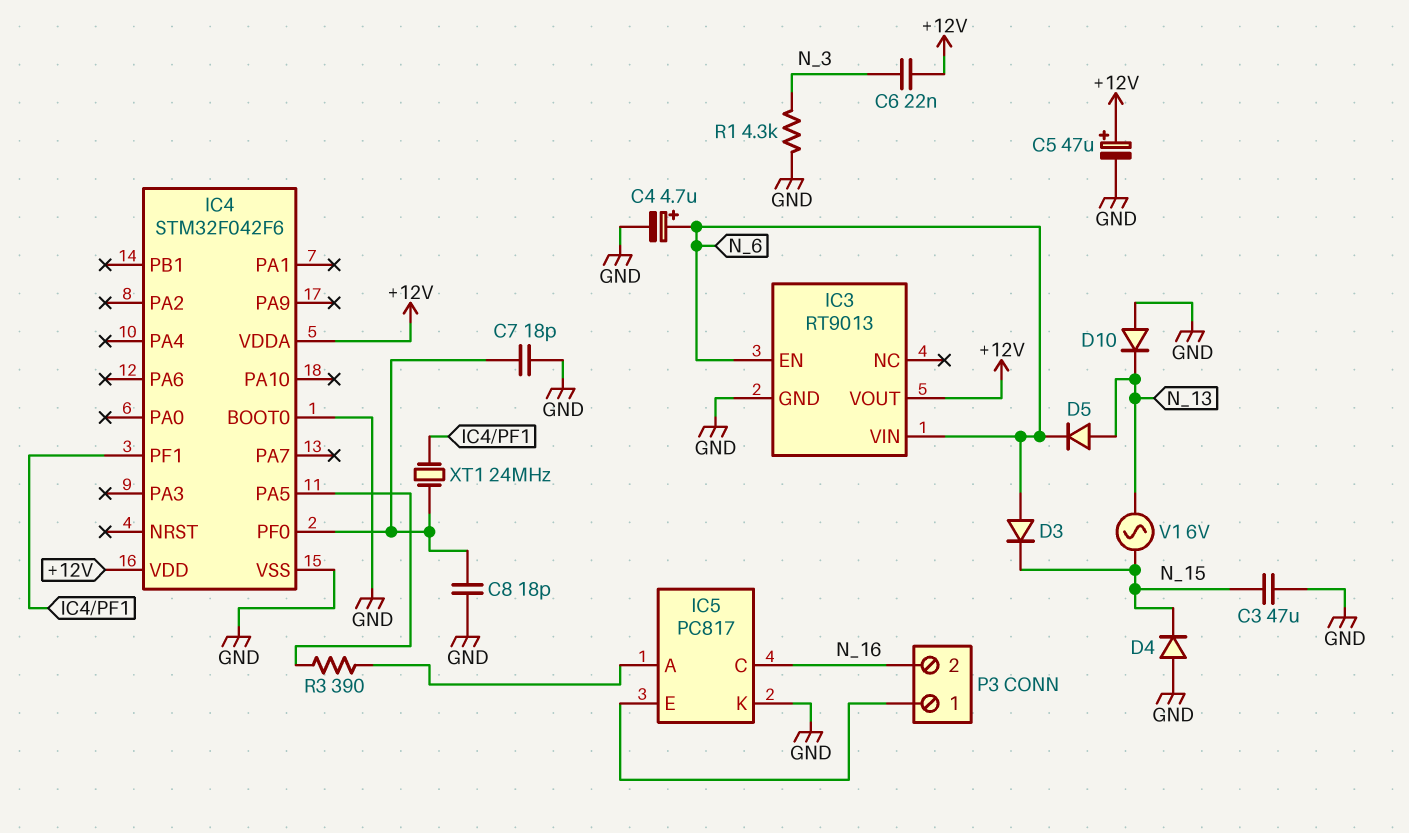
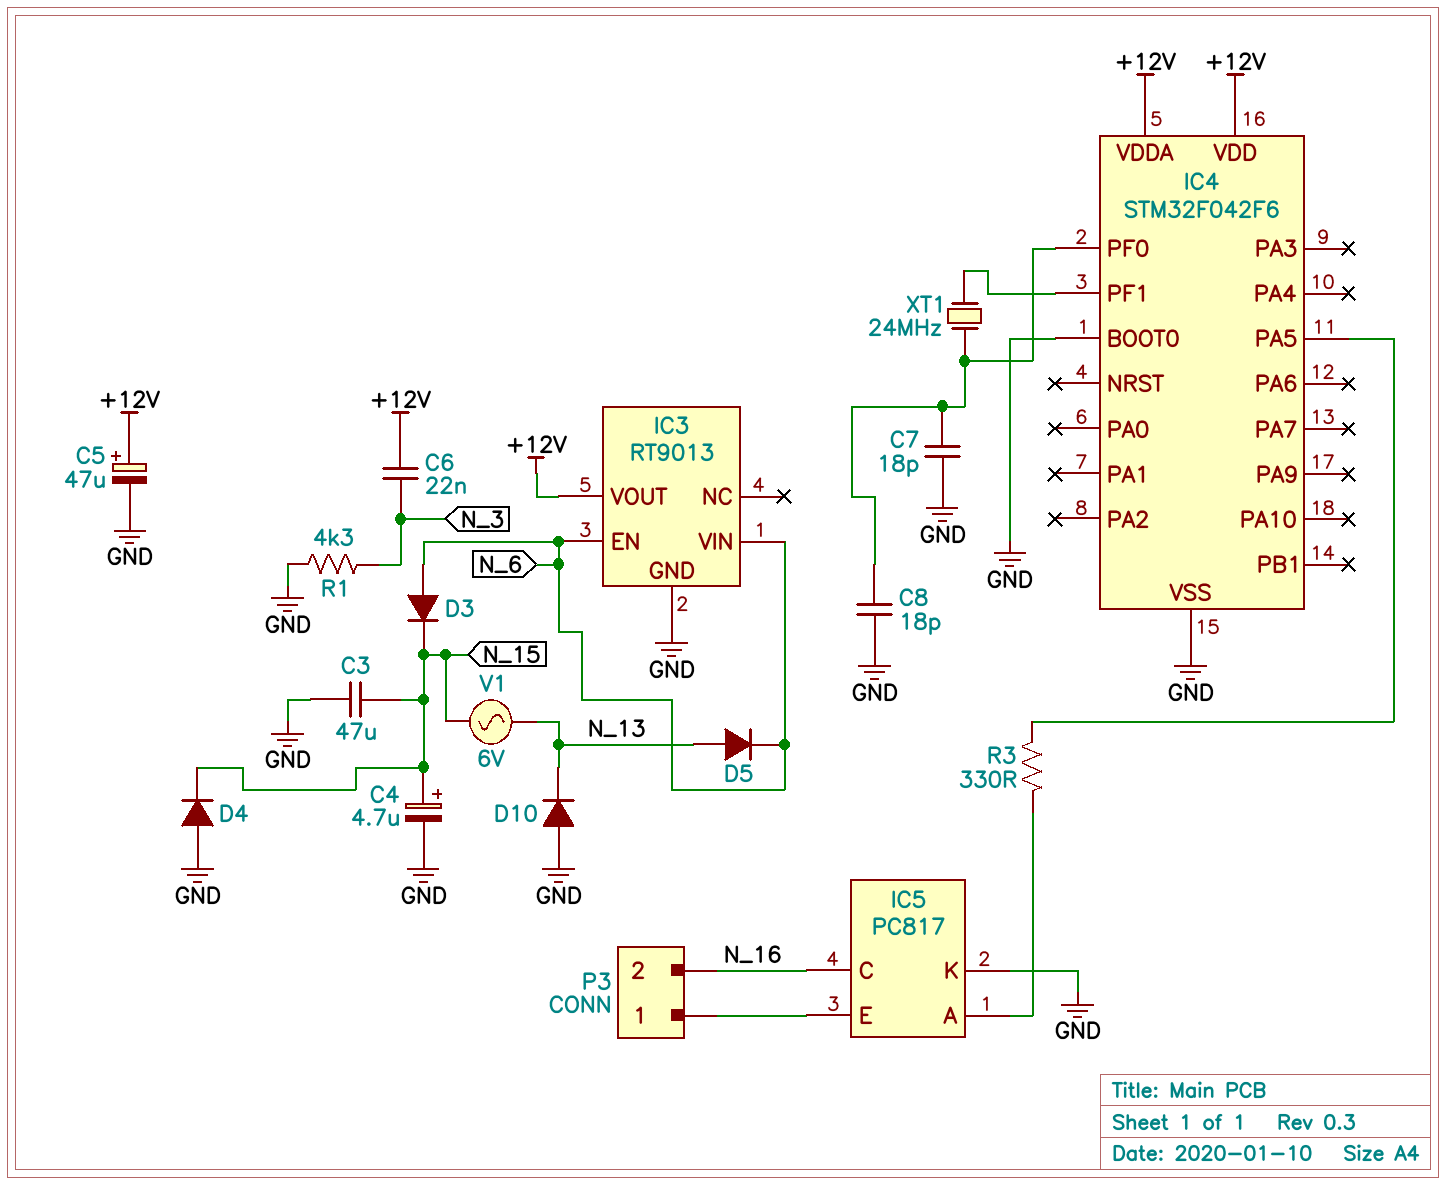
C4: 4.7uF (plus N_6, minus GND) -> 4.7uF (plus N_15, minus GND)
R3: 390 (IC4/PA5, IC5/A) -> 330 (IC4/PA5, IC5/A)

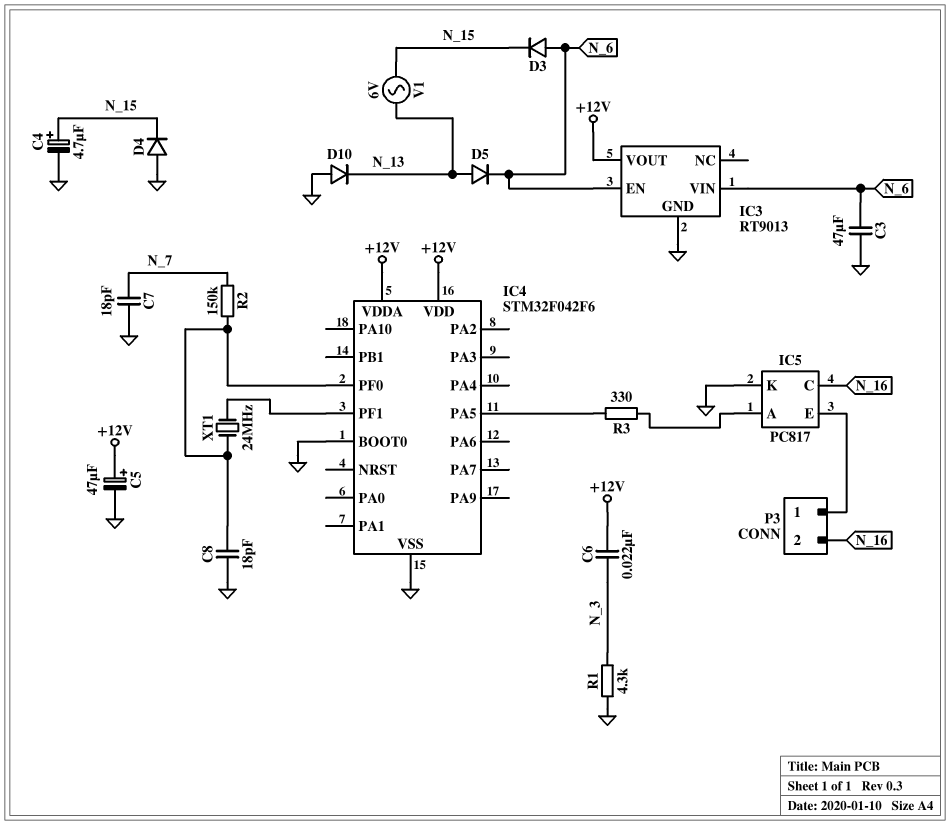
C3: 47uF (GND, N_15) -> 47uF (GND, N_6)
C7: 18pF (GND, IC4/PF0) -> 18pF (GND, N_7)
R2: none -> 150k (IC4/PF0, N_7)

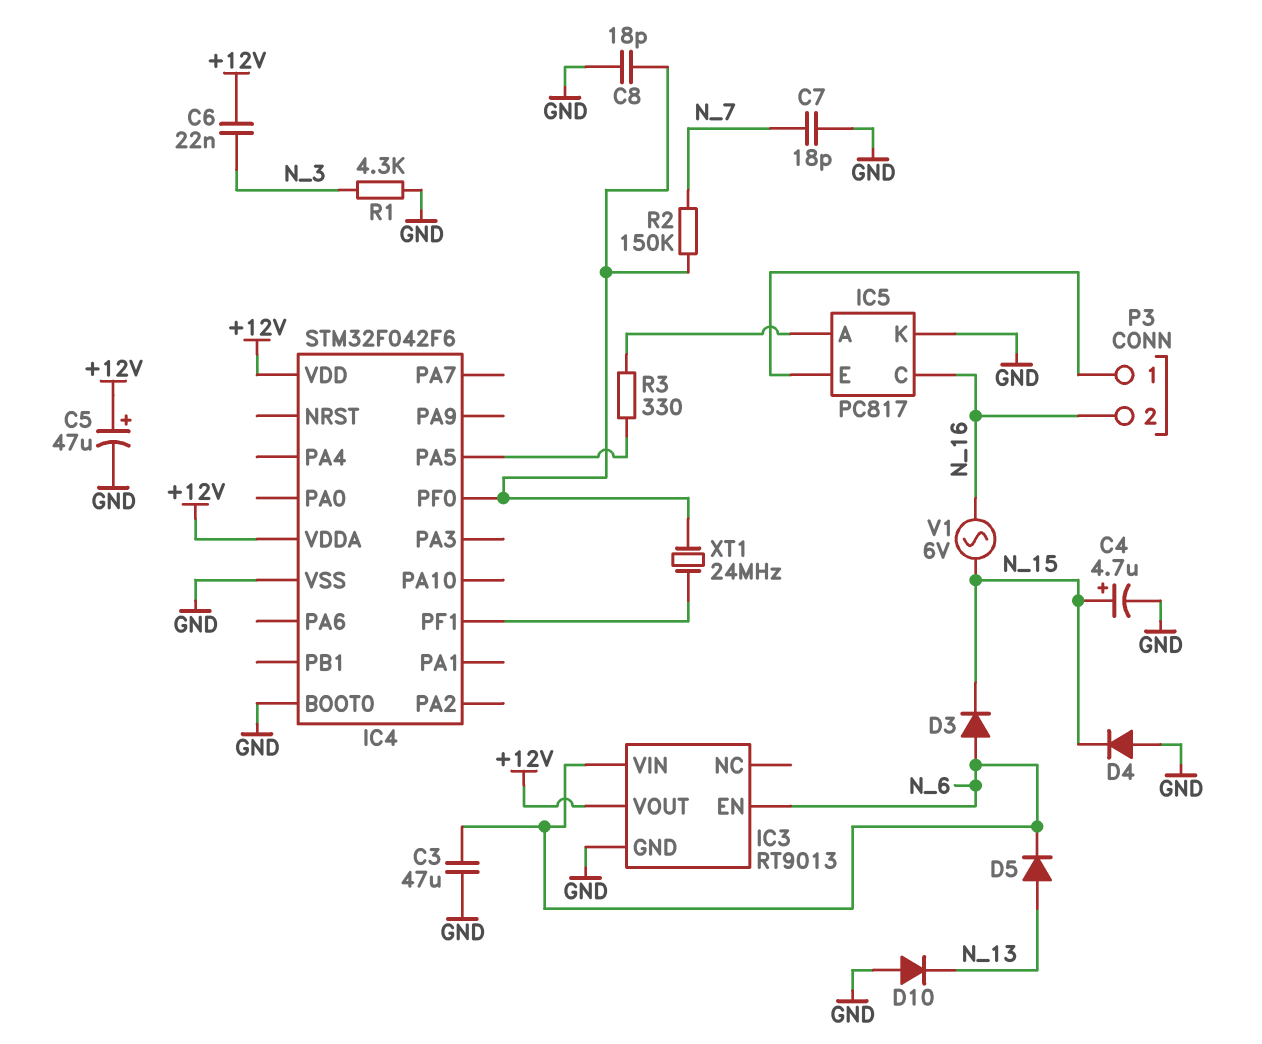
V1: AC 6V (N_13, N_15) -> AC 6V (N_15, N_16)

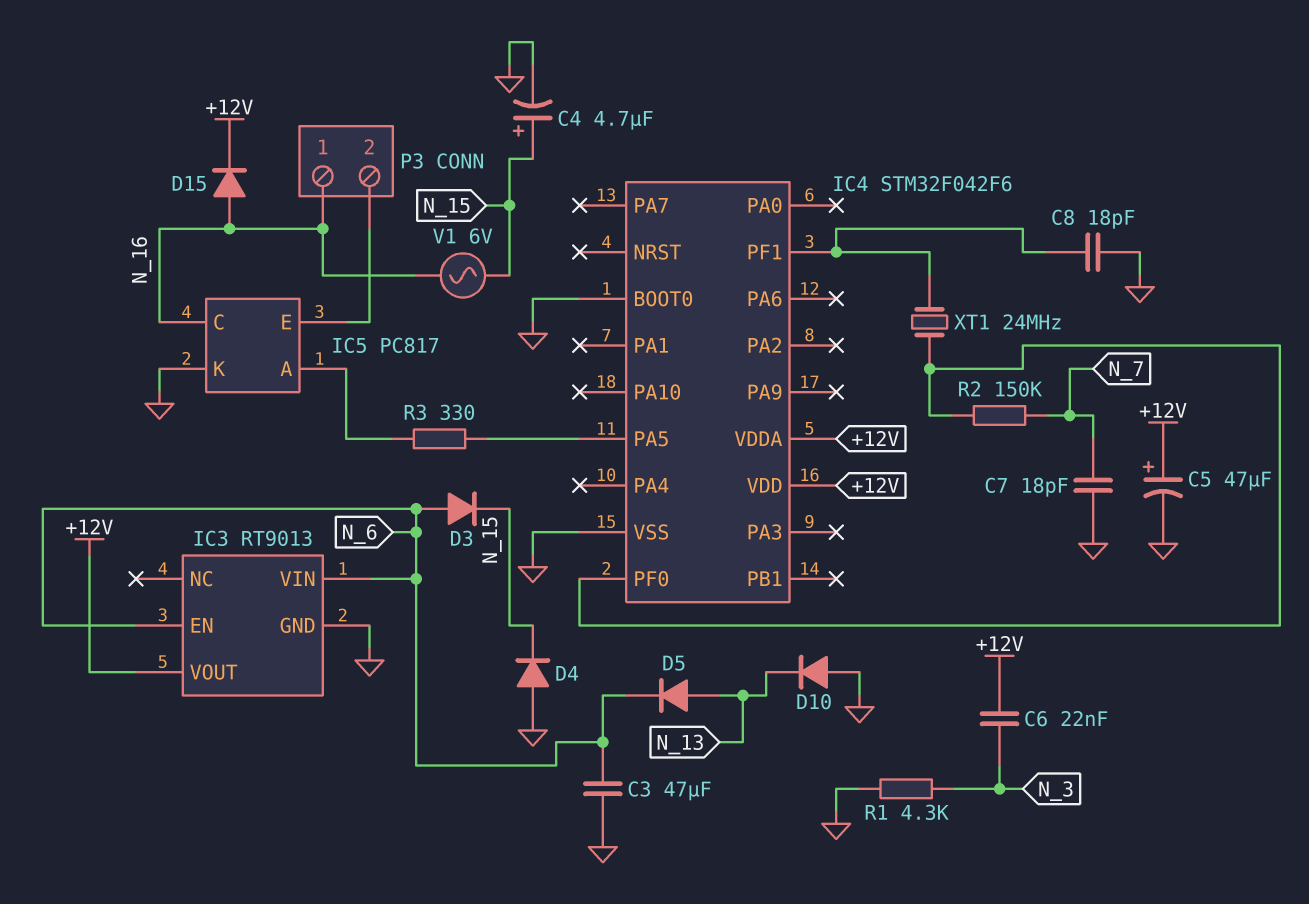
C8: 18pF (GND, IC4/PF0) -> 18pF (GND, IC4/PF1)
D15: none -> diode (A N_16, K +12V)
P3 pin 1: IC5/E -> N_16
P3 pin 2: N_16 -> IC5/E

